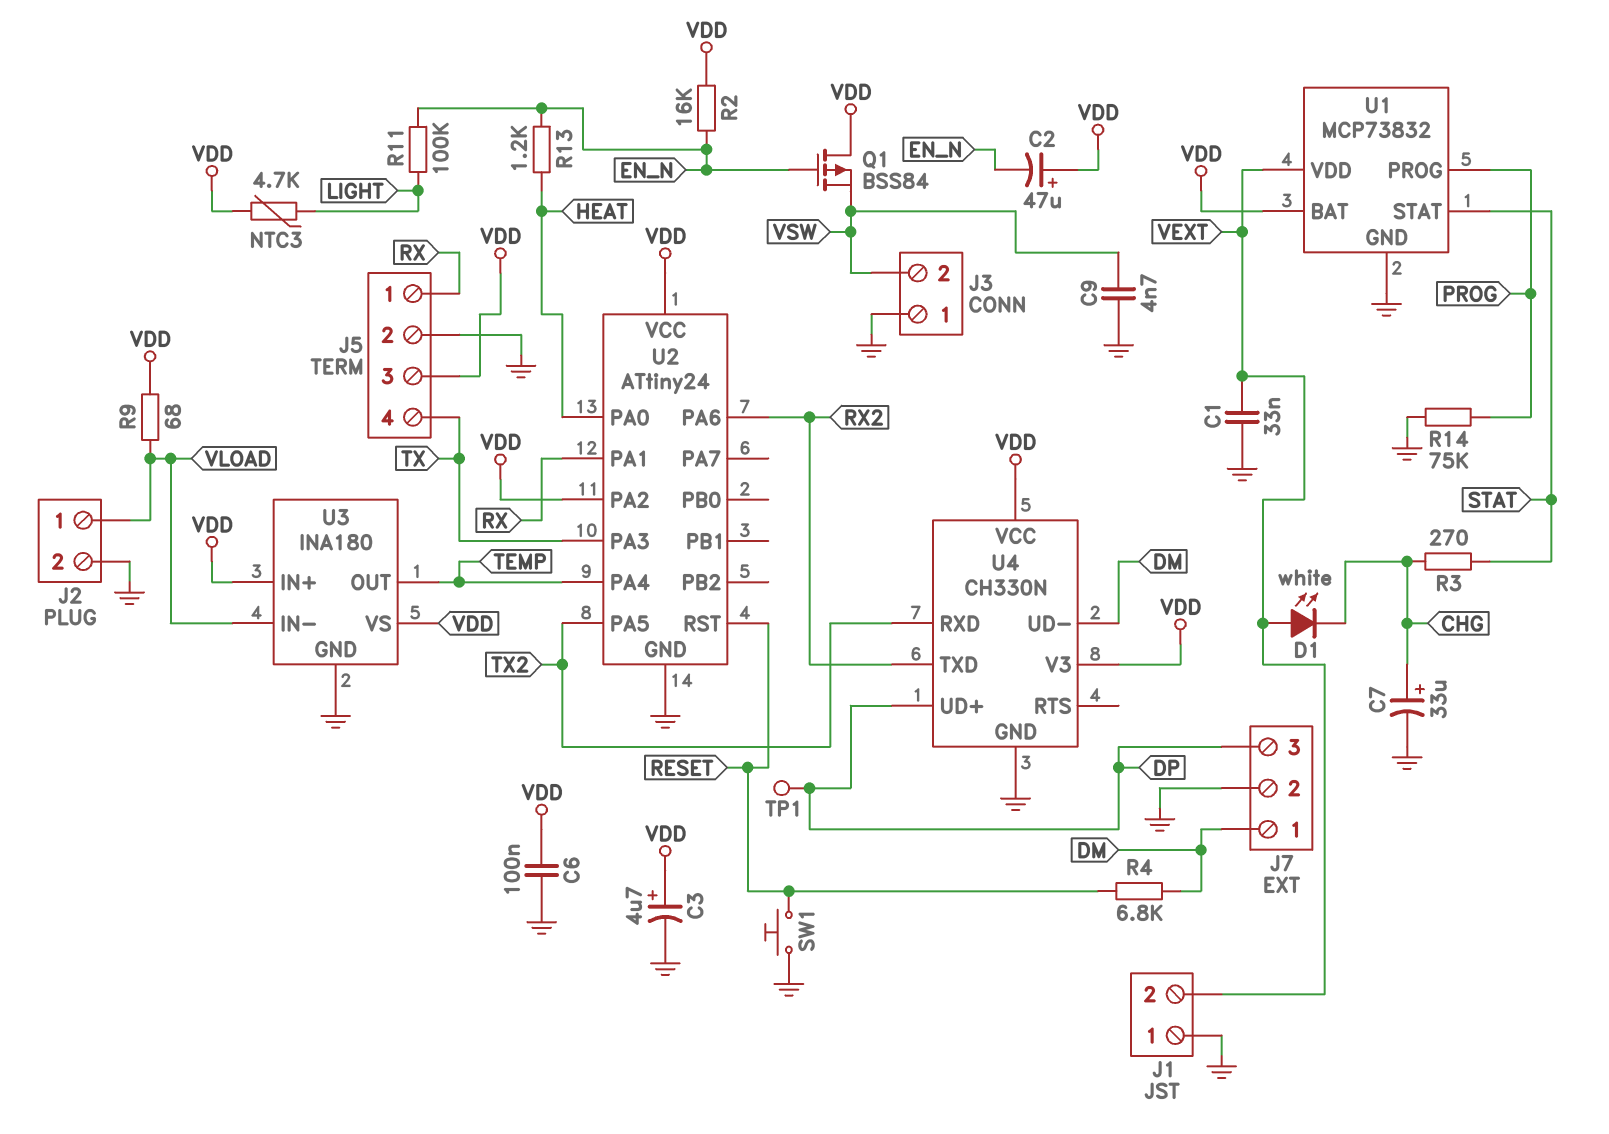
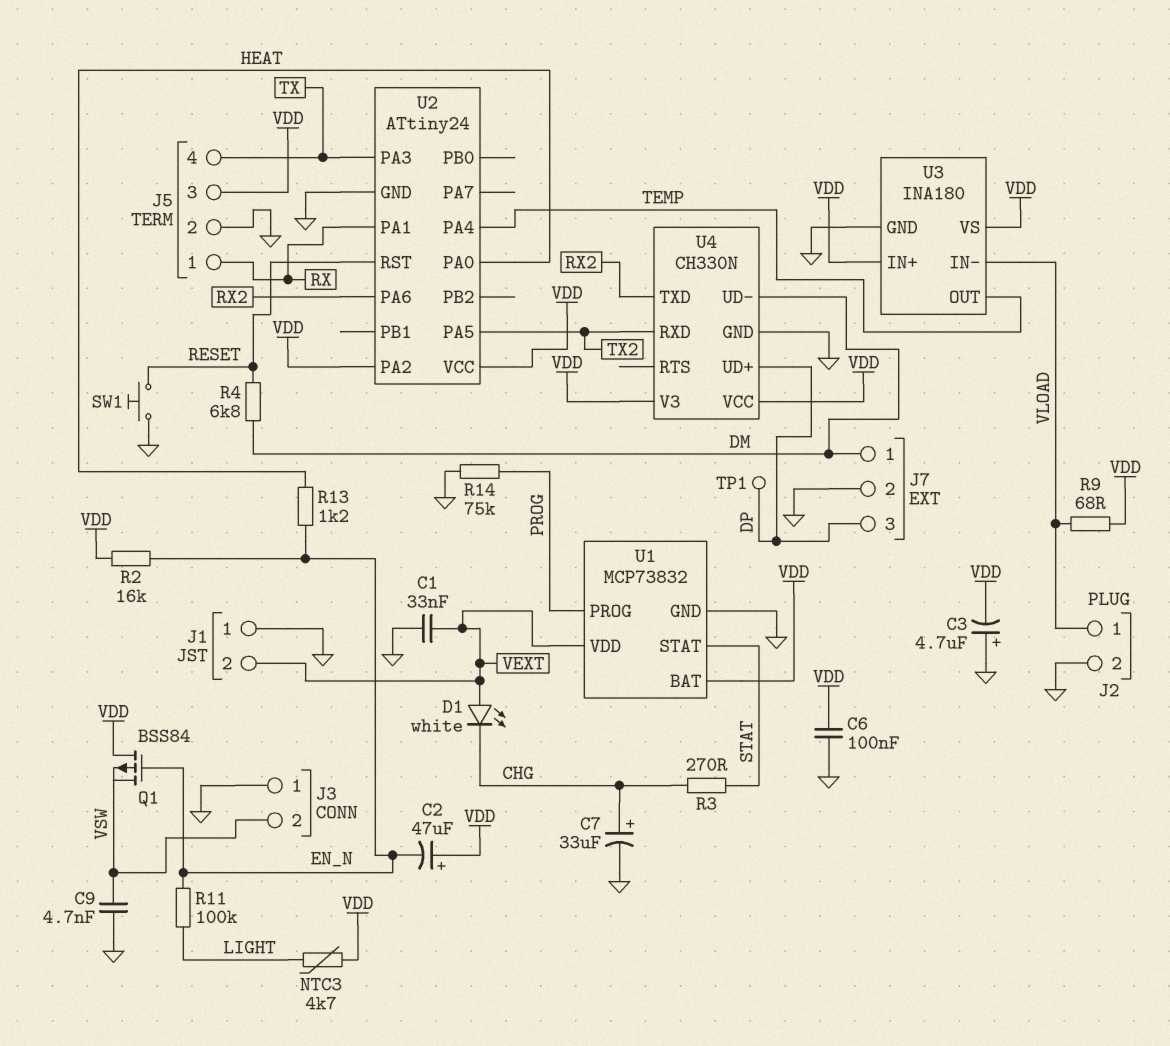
C3: 4.7uF (plus VDD, minus GND) -> 4.7uF (plus GND, minus VDD)

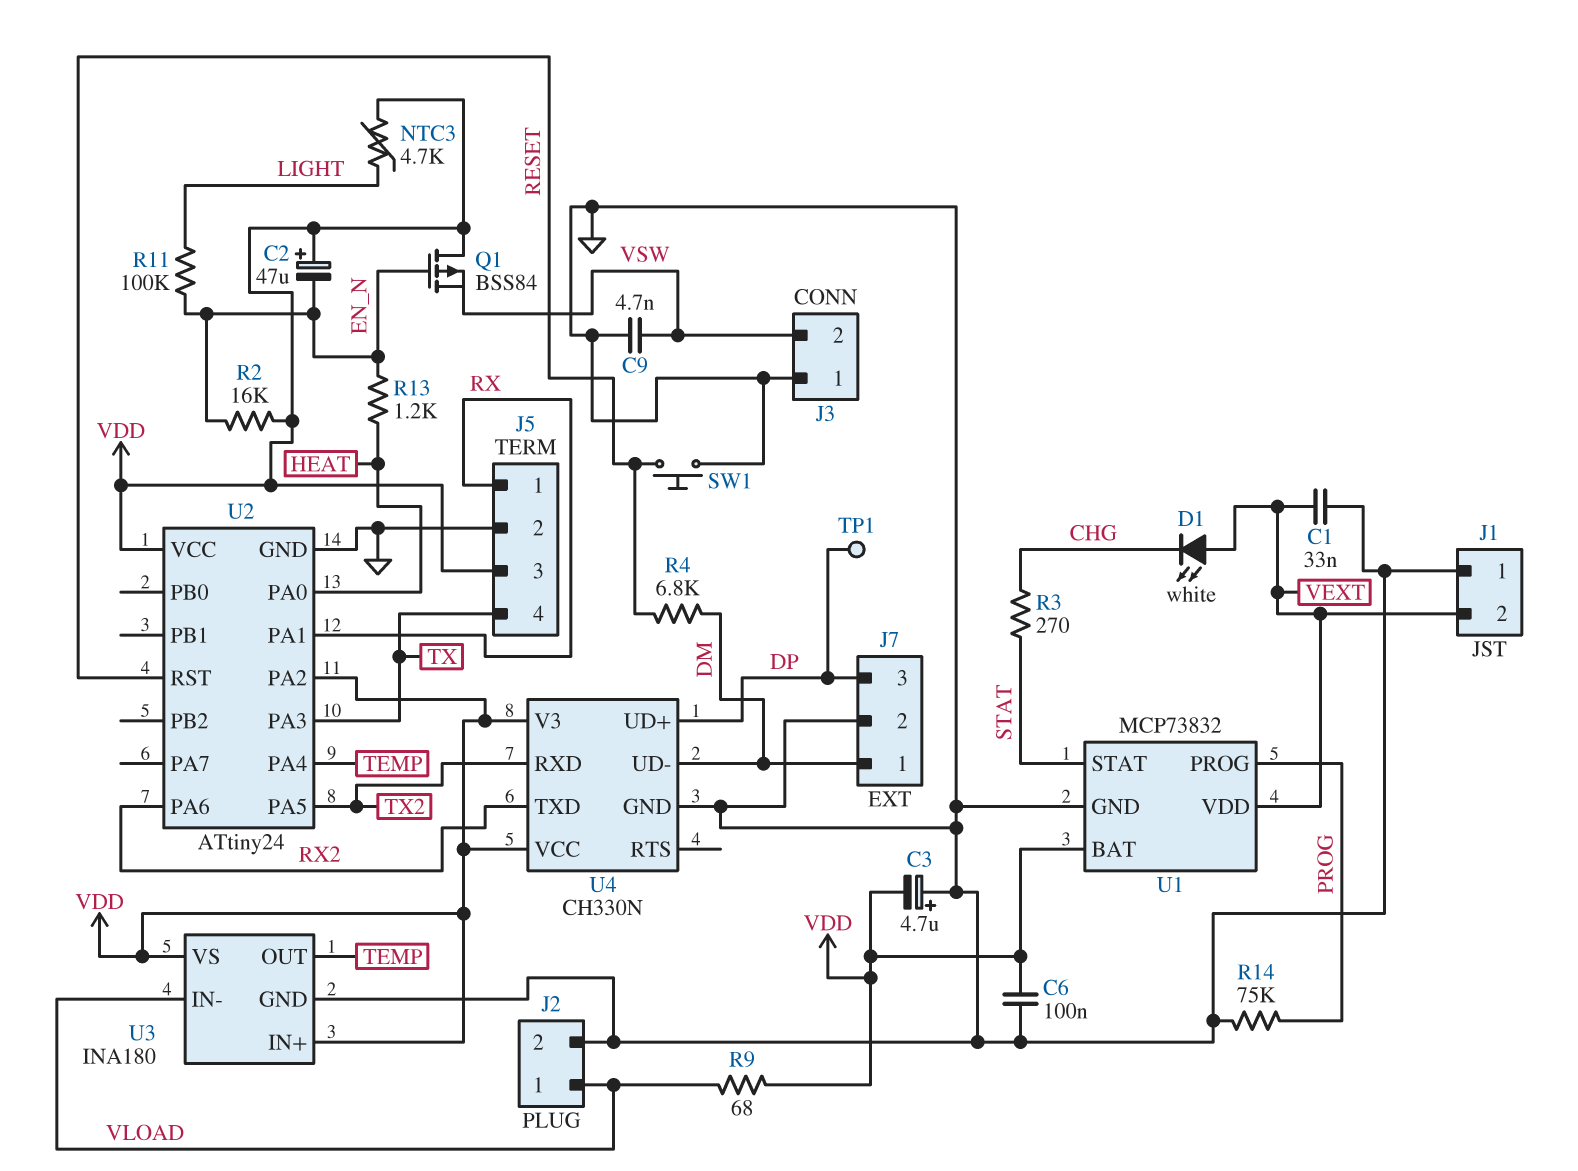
C7: 33uF (plus CHG, minus GND) -> none

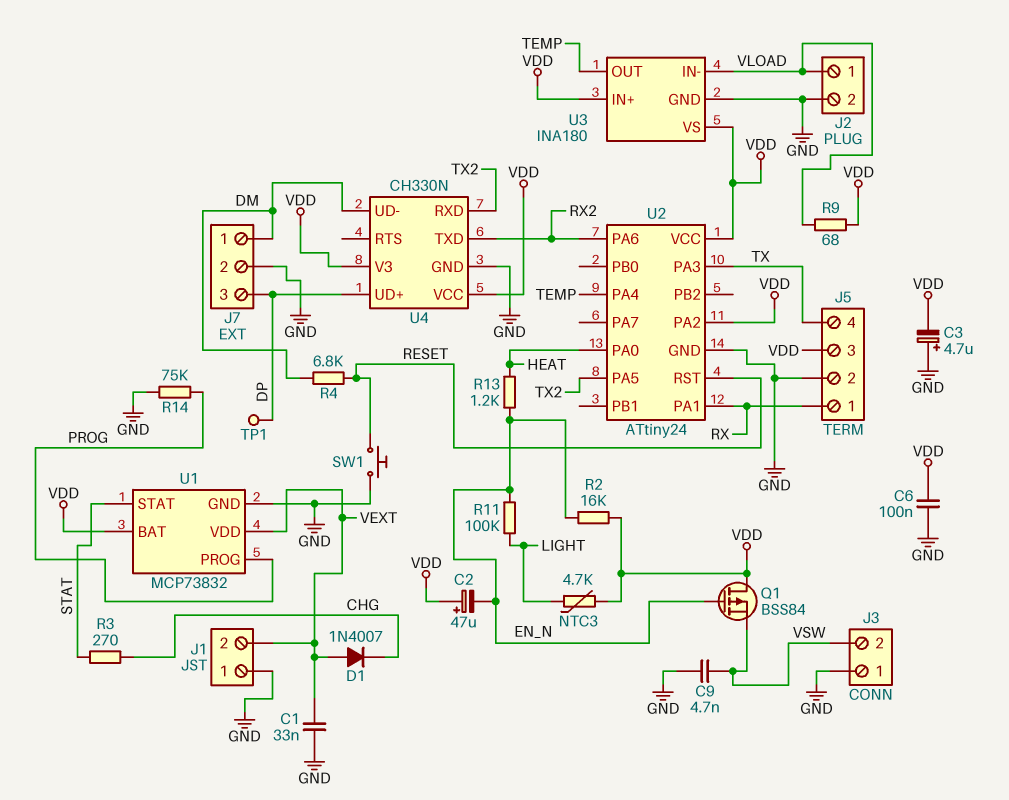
D1: LED white (A VEXT, K CHG) -> diode 1N4007 (A VEXT, K CHG)

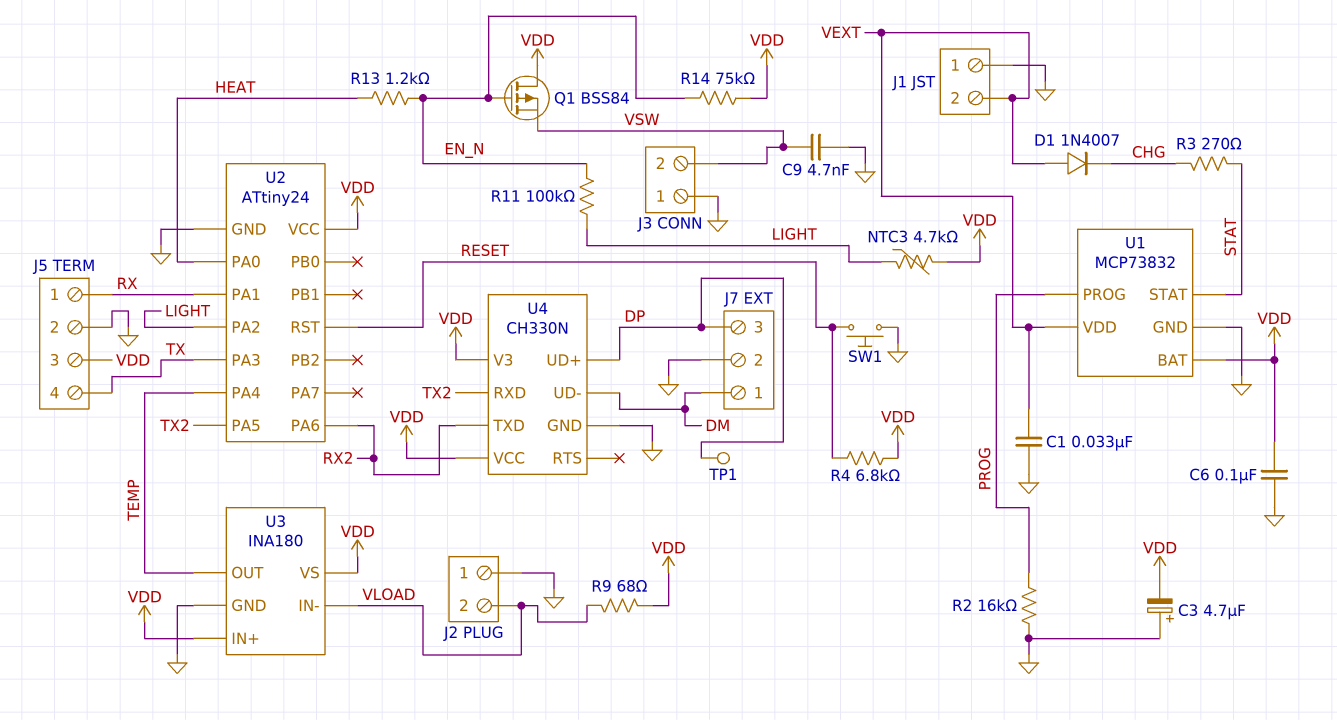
C2: 47uF (plus VDD, minus EN_N) -> none
J2 pin 1: VLOAD -> GND
J2 pin 2: GND -> VLOAD
R2: 16k (EN_N, VDD) -> 16k (GND, PROG)
R4: 6.8k (DM, RESET) -> 6.8k (RESET, VDD)
R14: 75k (GND, PROG) -> 75k (EN_N, VDD)
U2 pin PA2: VDD -> LIGHT

